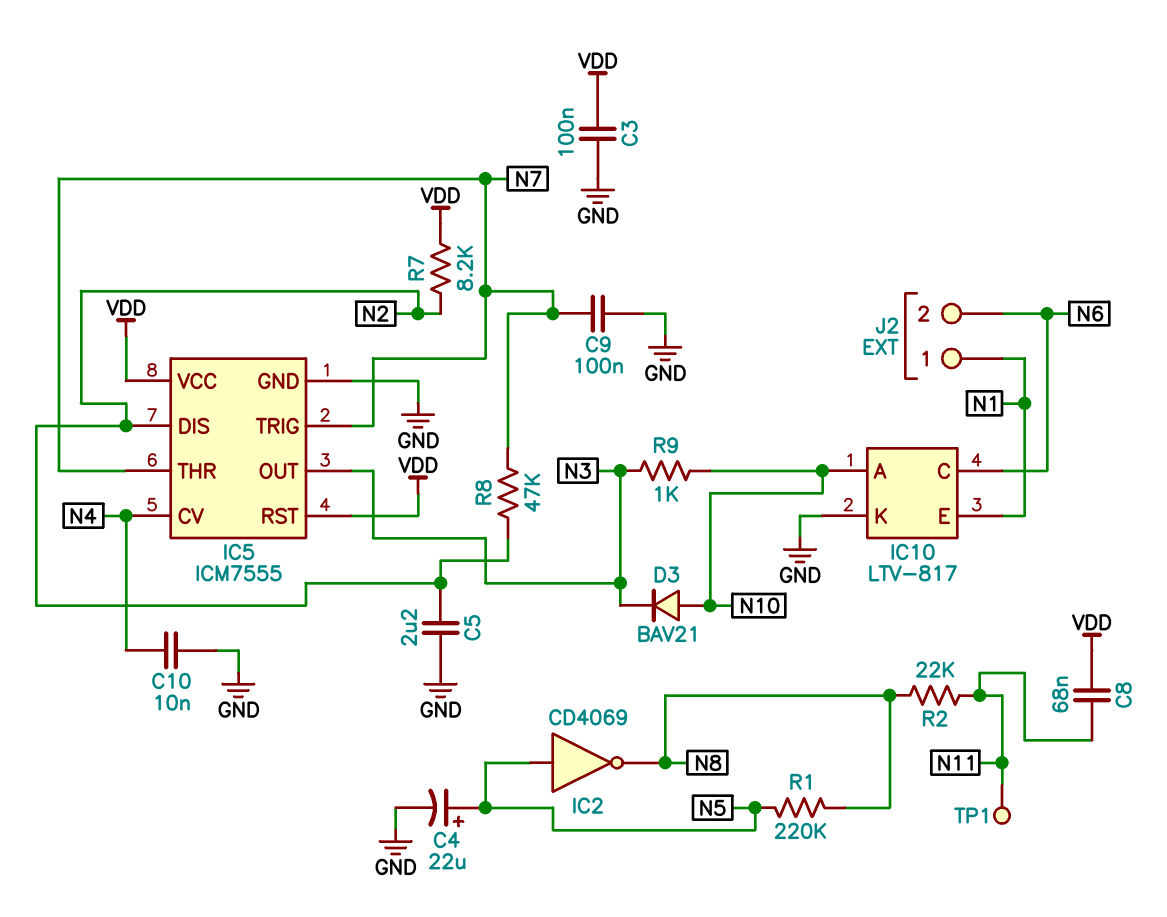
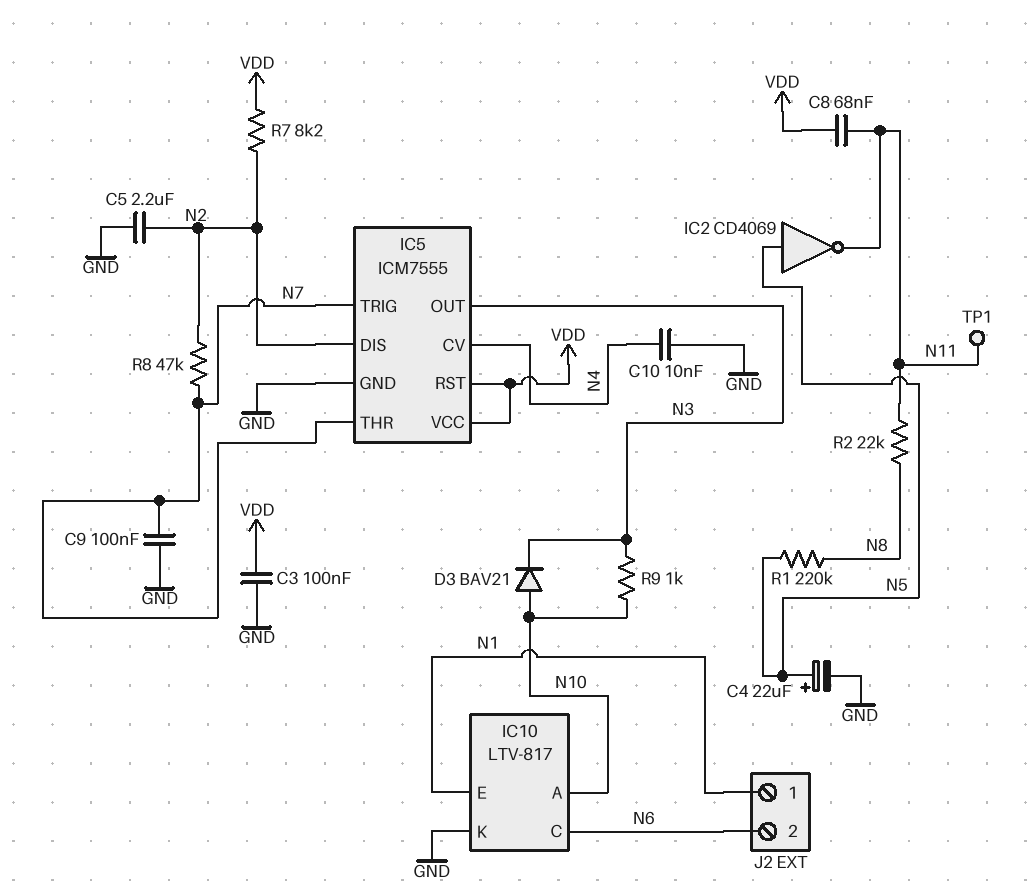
IC2: NOT CD4069 (in N5, out N8) -> NOT CD4069 (in N5, out N11)

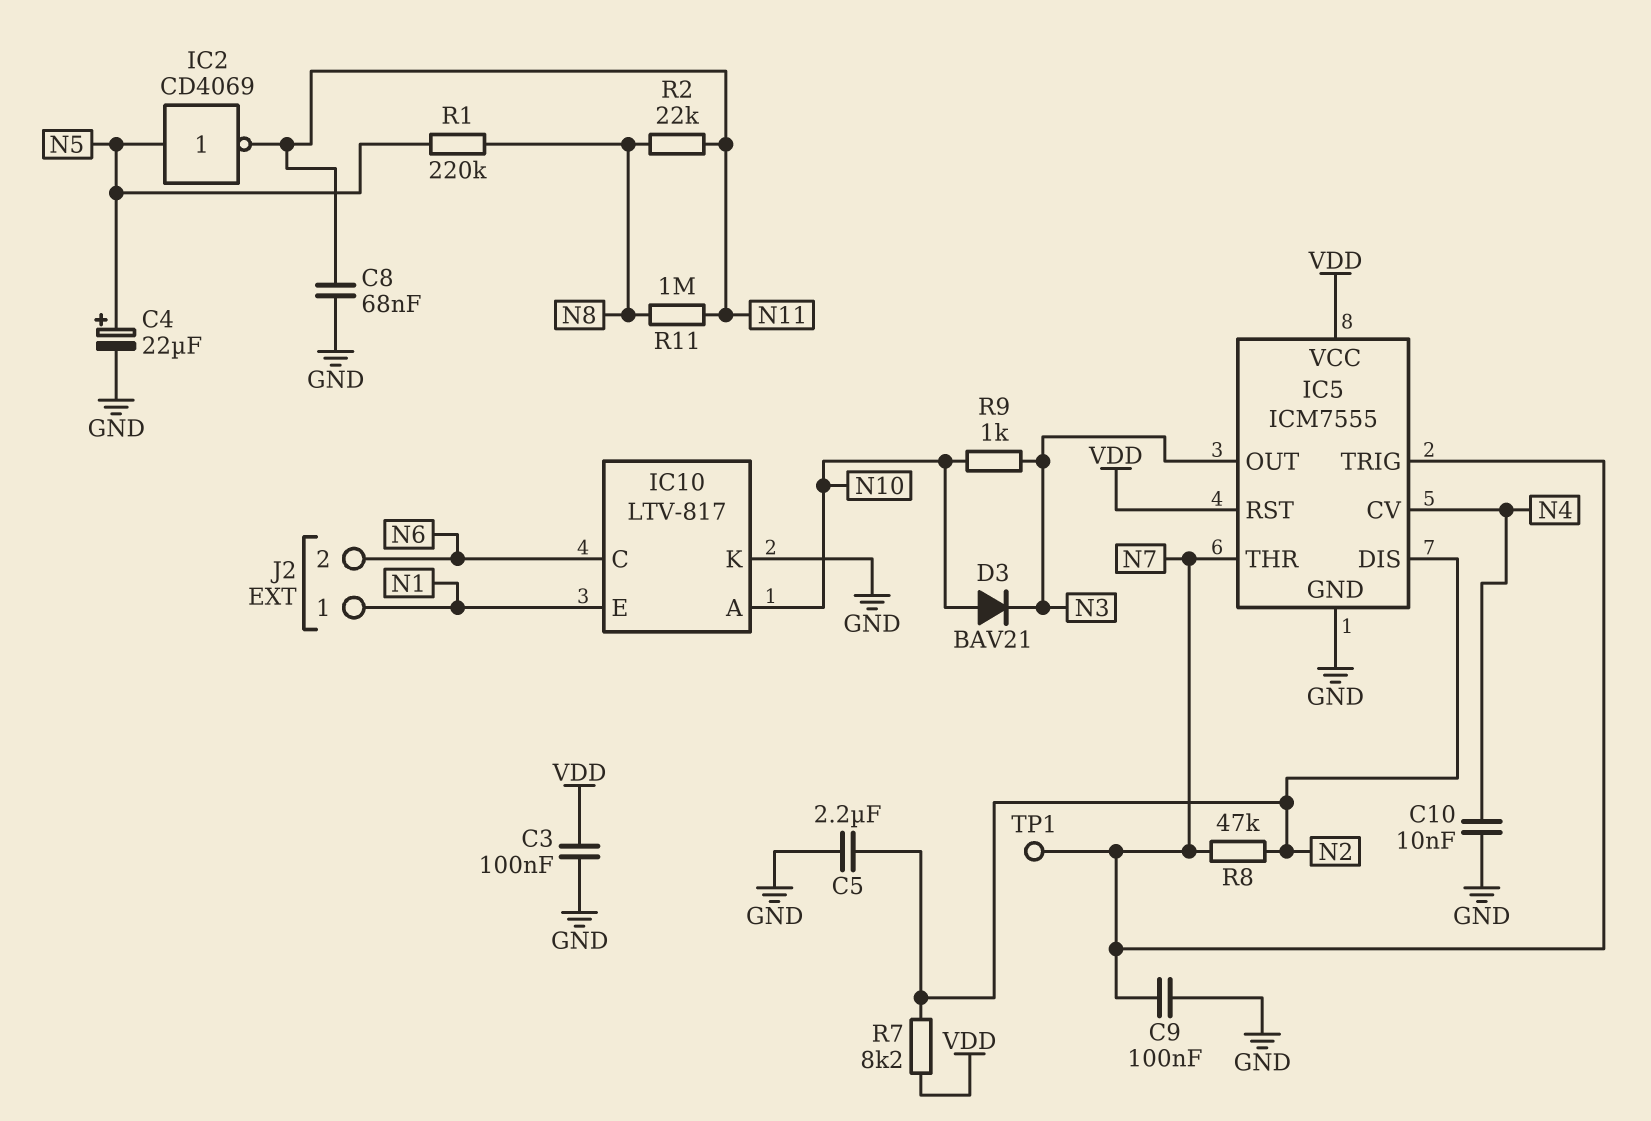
C8: 68nF (N11, VDD) -> 68nF (GND, N11)
R11: none -> 1M (N8, N11)
TP1: test point (N11) -> test point (N7)

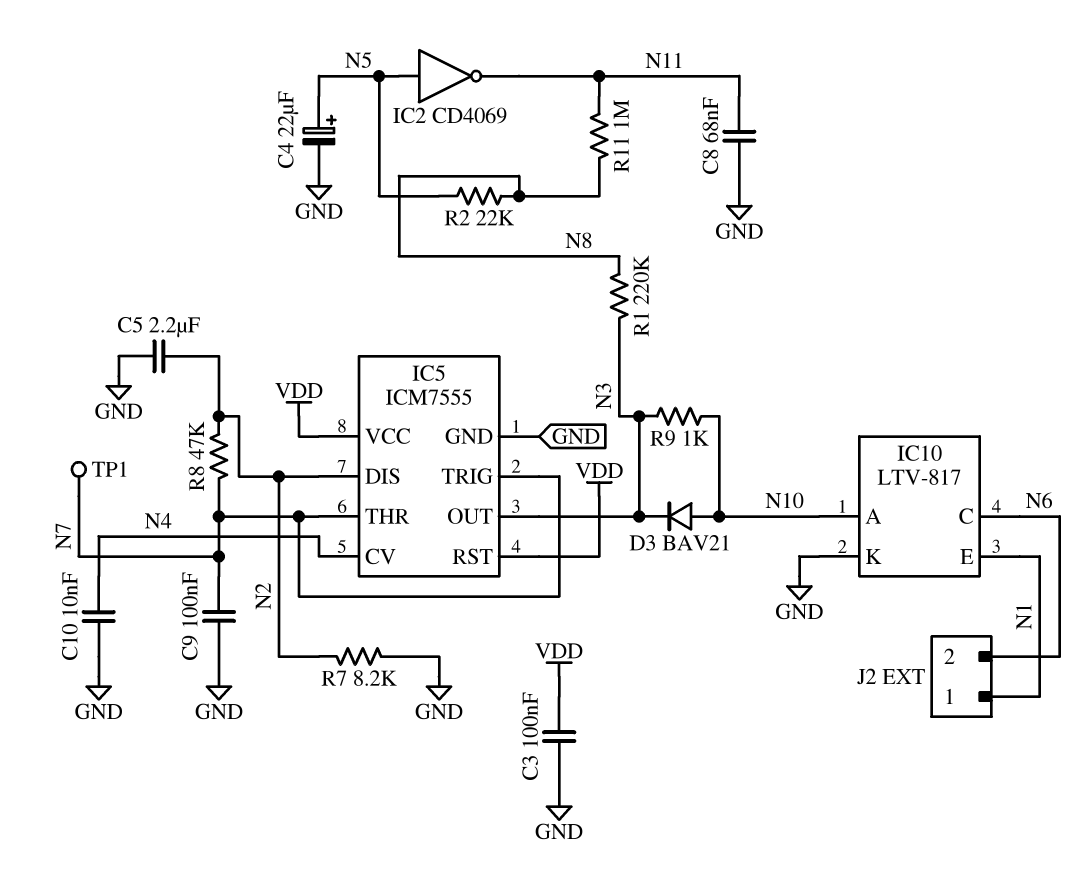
R1: 220k (N5, N8) -> 220k (N3, N8)
R2: 22k (N8, N11) -> 22k (N5, N8)
R7: 8.2k (N2, VDD) -> 8.2k (GND, N2)

